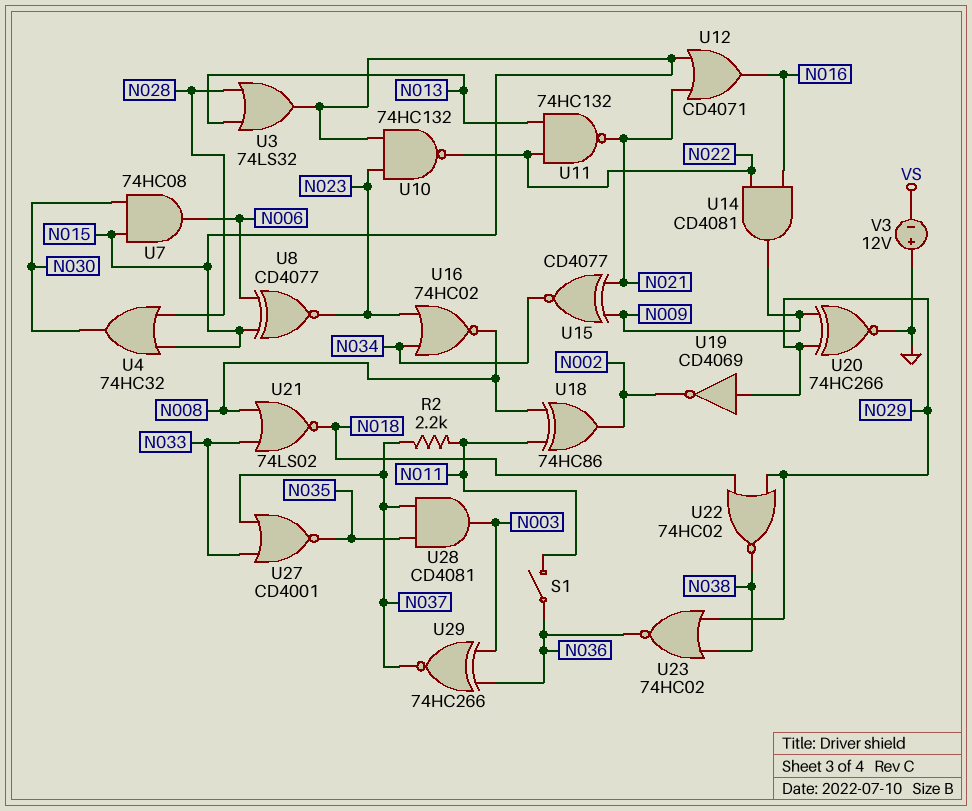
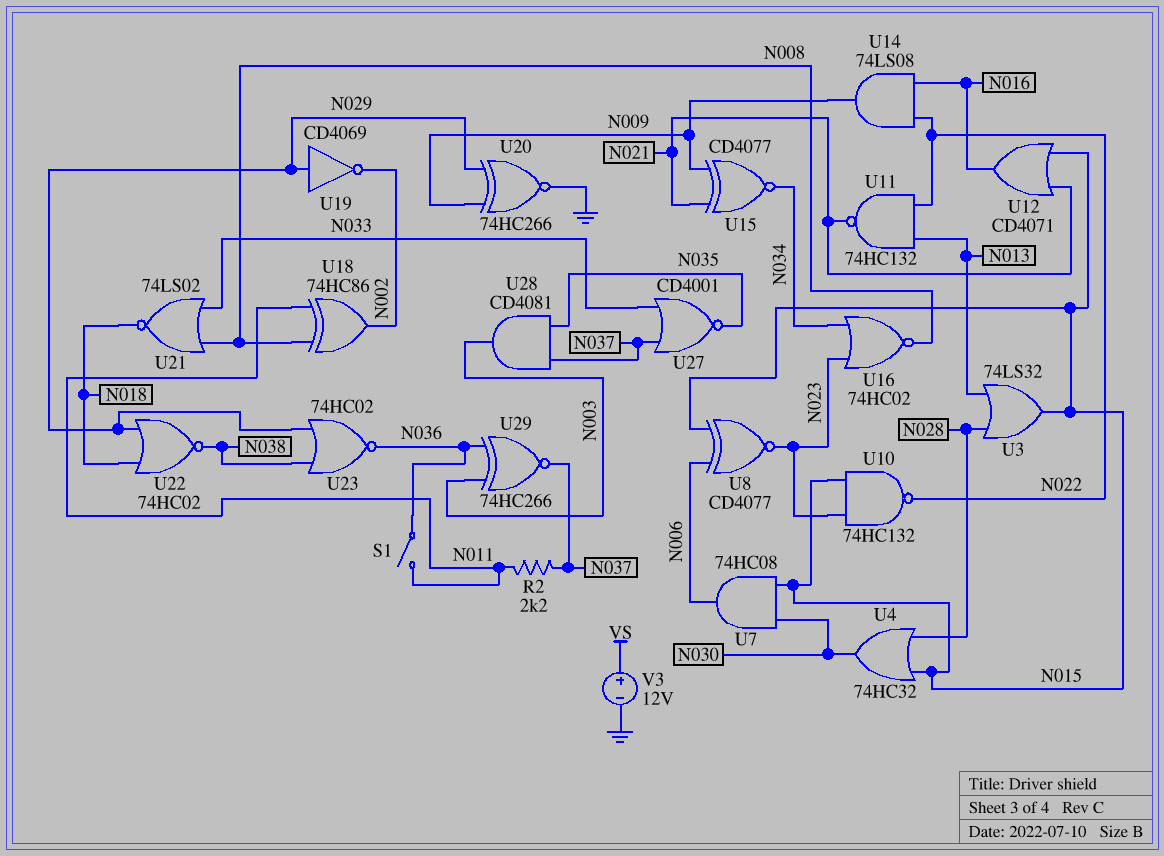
U14: AND CD4081 (in N016, in N022, out N009) -> AND 74LS08 (in N016, in N022, out N009)
V3: 12V (plus GND, minus VS) -> 12V (plus VS, minus GND)

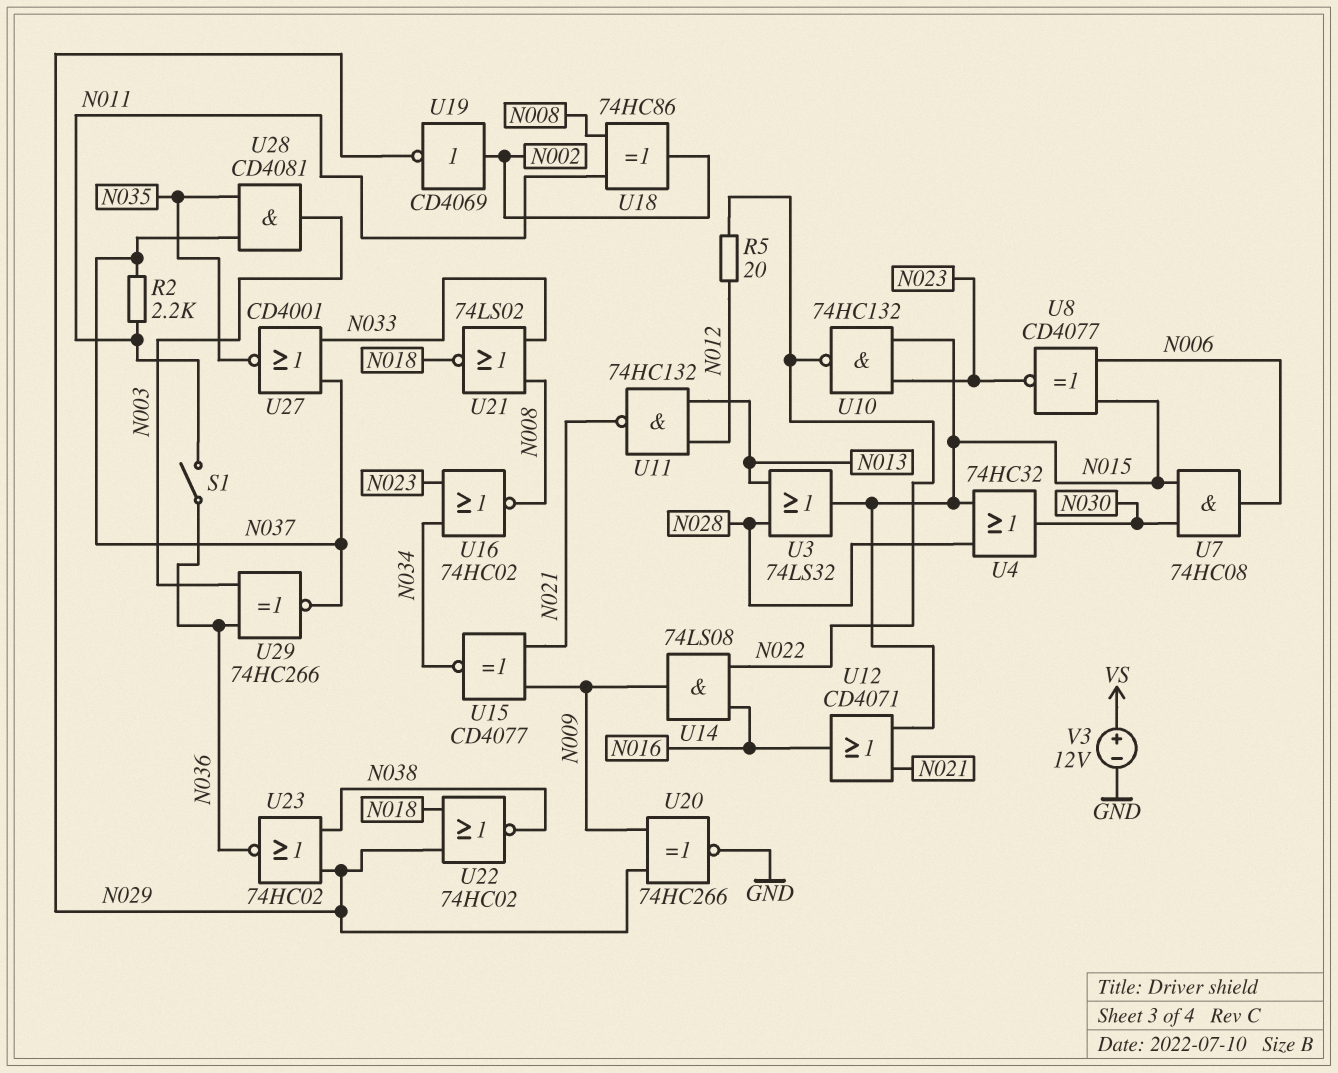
R5: none -> 20 (N012, N022)
U11: NAND 74HC132 (in N013, in N022, out N021) -> NAND 74HC132 (in N012, in N013, out N021)
U19: NOT CD4069 (in N029, out N002) -> NOT CD4069 (in N002, out N029)

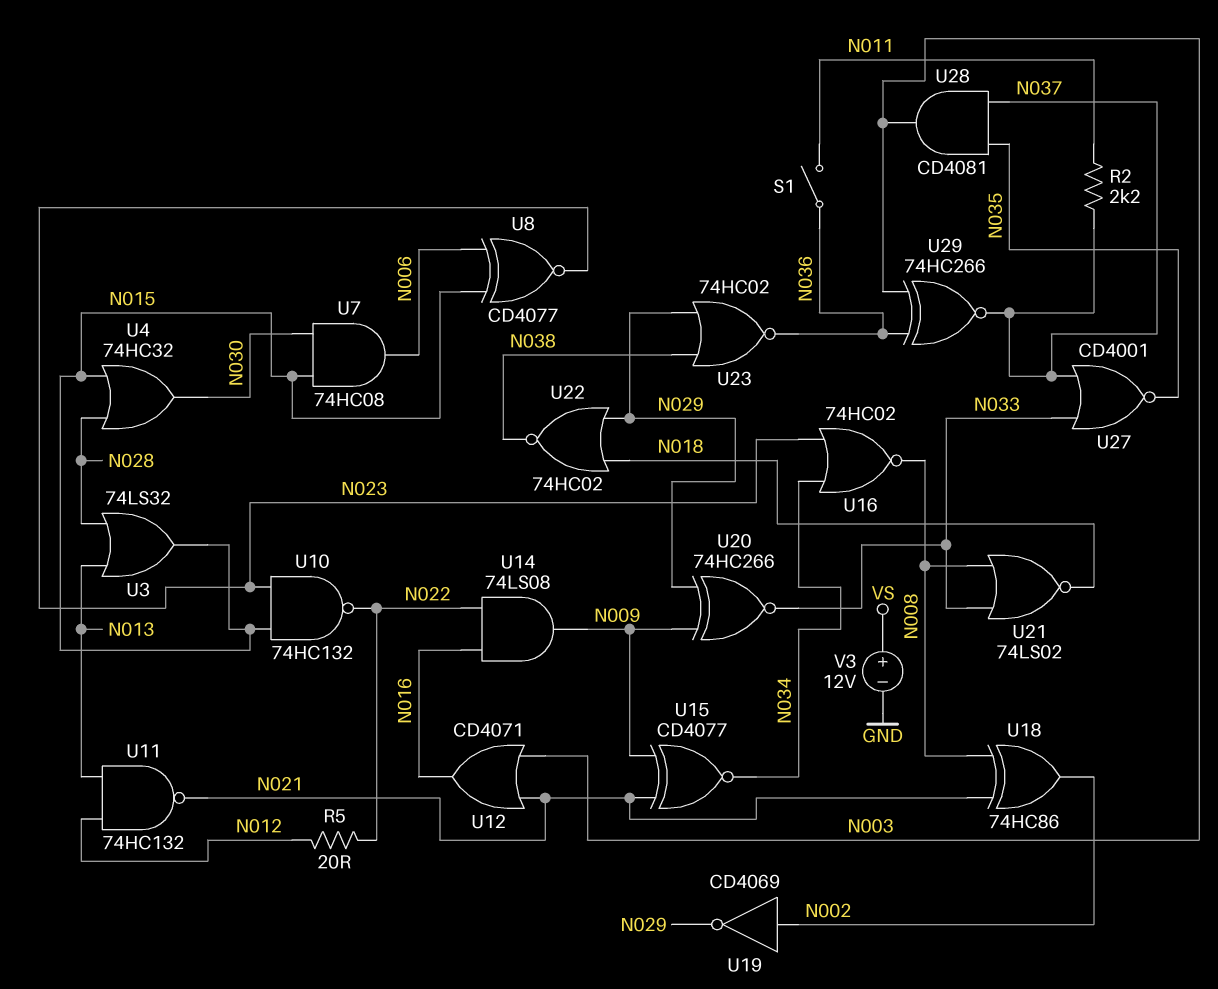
U12: OR CD4071 (in N015, in N021, out N016) -> OR CD4071 (in N003, in N021, out N016)
U18: XOR 74HC86 (in N008, in N011, out N002) -> XOR 74HC86 (in N008, in N021, out N002)
U20: XNOR 74HC266 (in N009, in N029, out GND) -> XNOR 74HC266 (in N009, in N029, out N033)

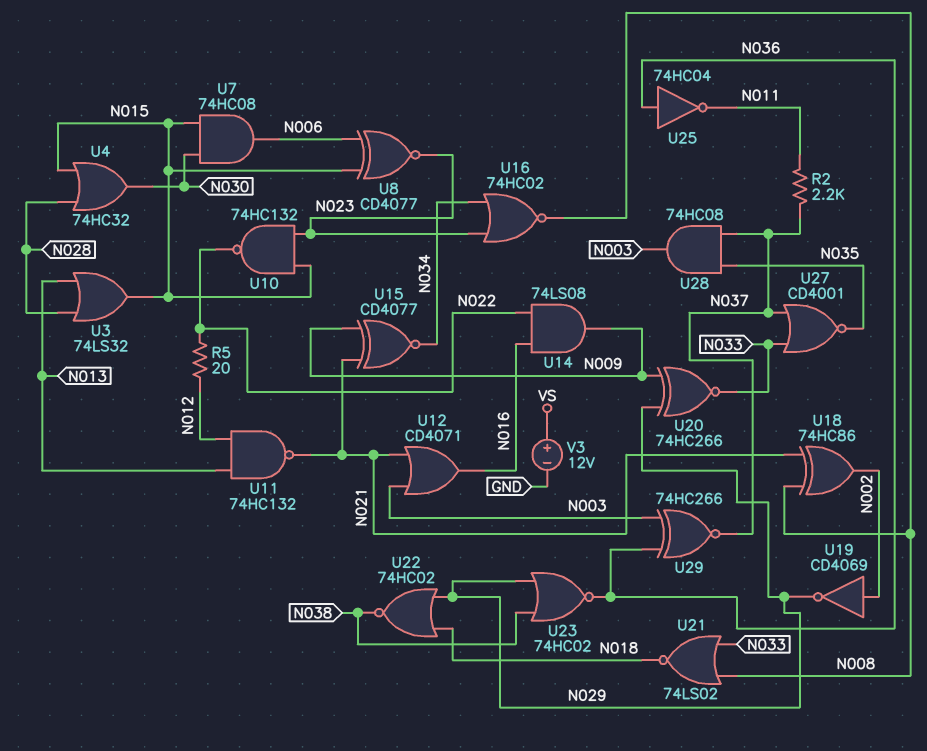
S1: switch (N011, N036) -> none
U25: none -> NOT 74HC04 (in N036, out N011)
U28: AND CD4081 (in N035, in N037, out N003) -> AND 74HC08 (in N035, in N037, out N003)

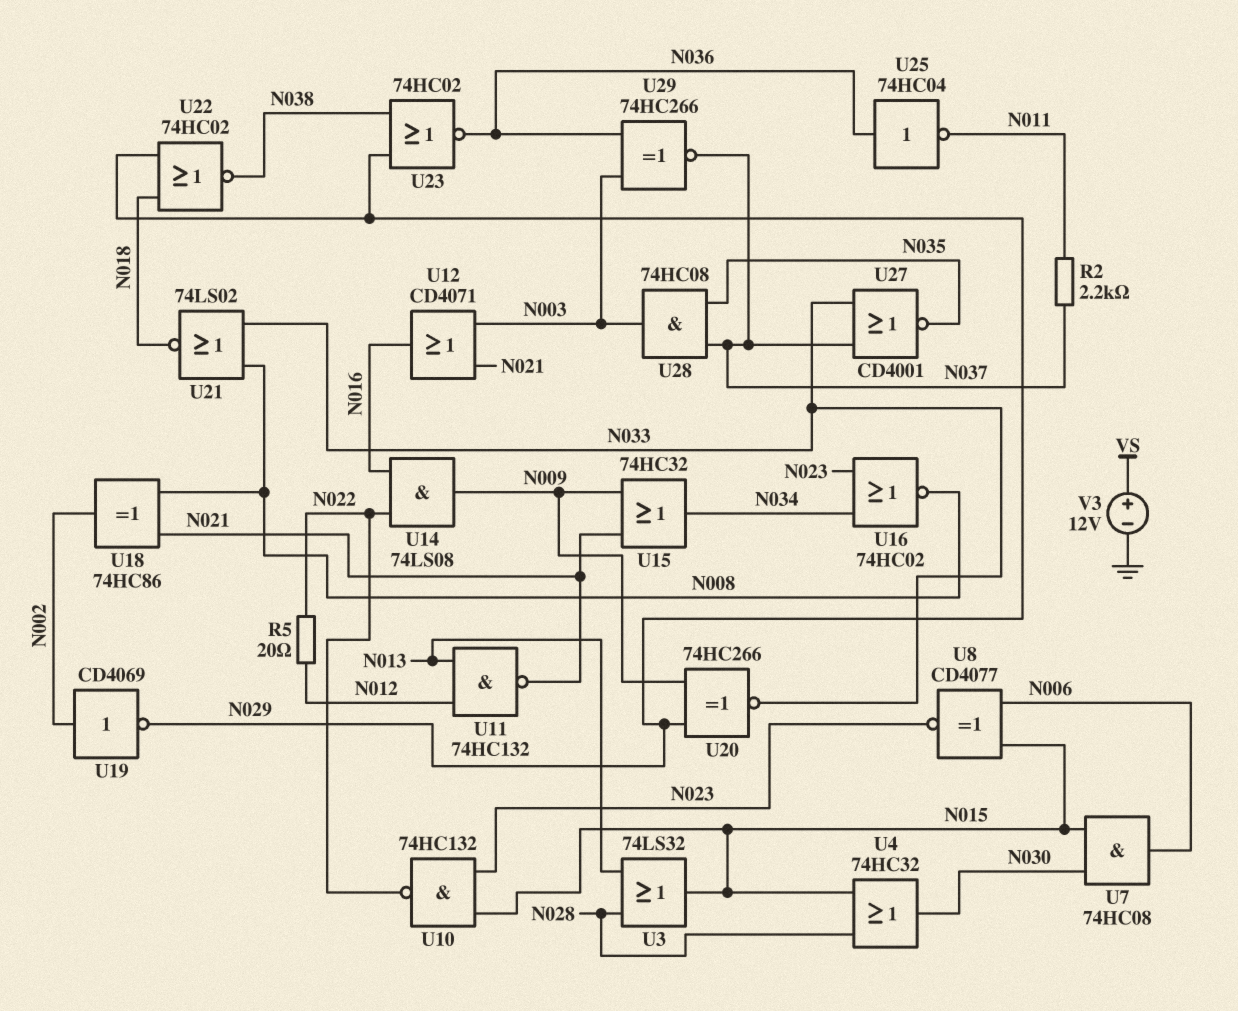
U15: XNOR CD4077 (in N009, in N021, out N034) -> OR 74HC32 (in N009, in N021, out N034)

